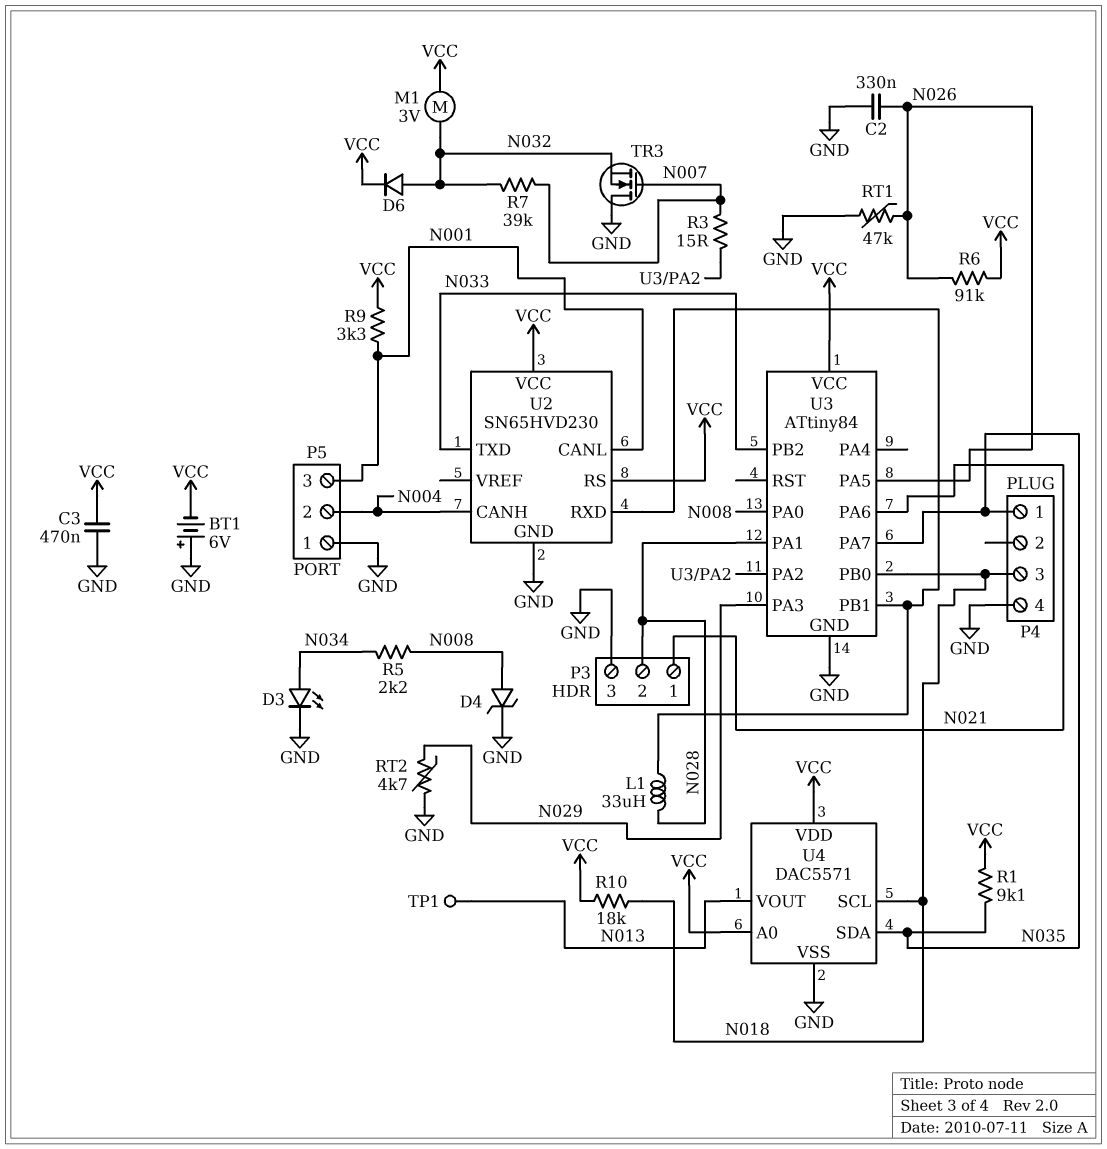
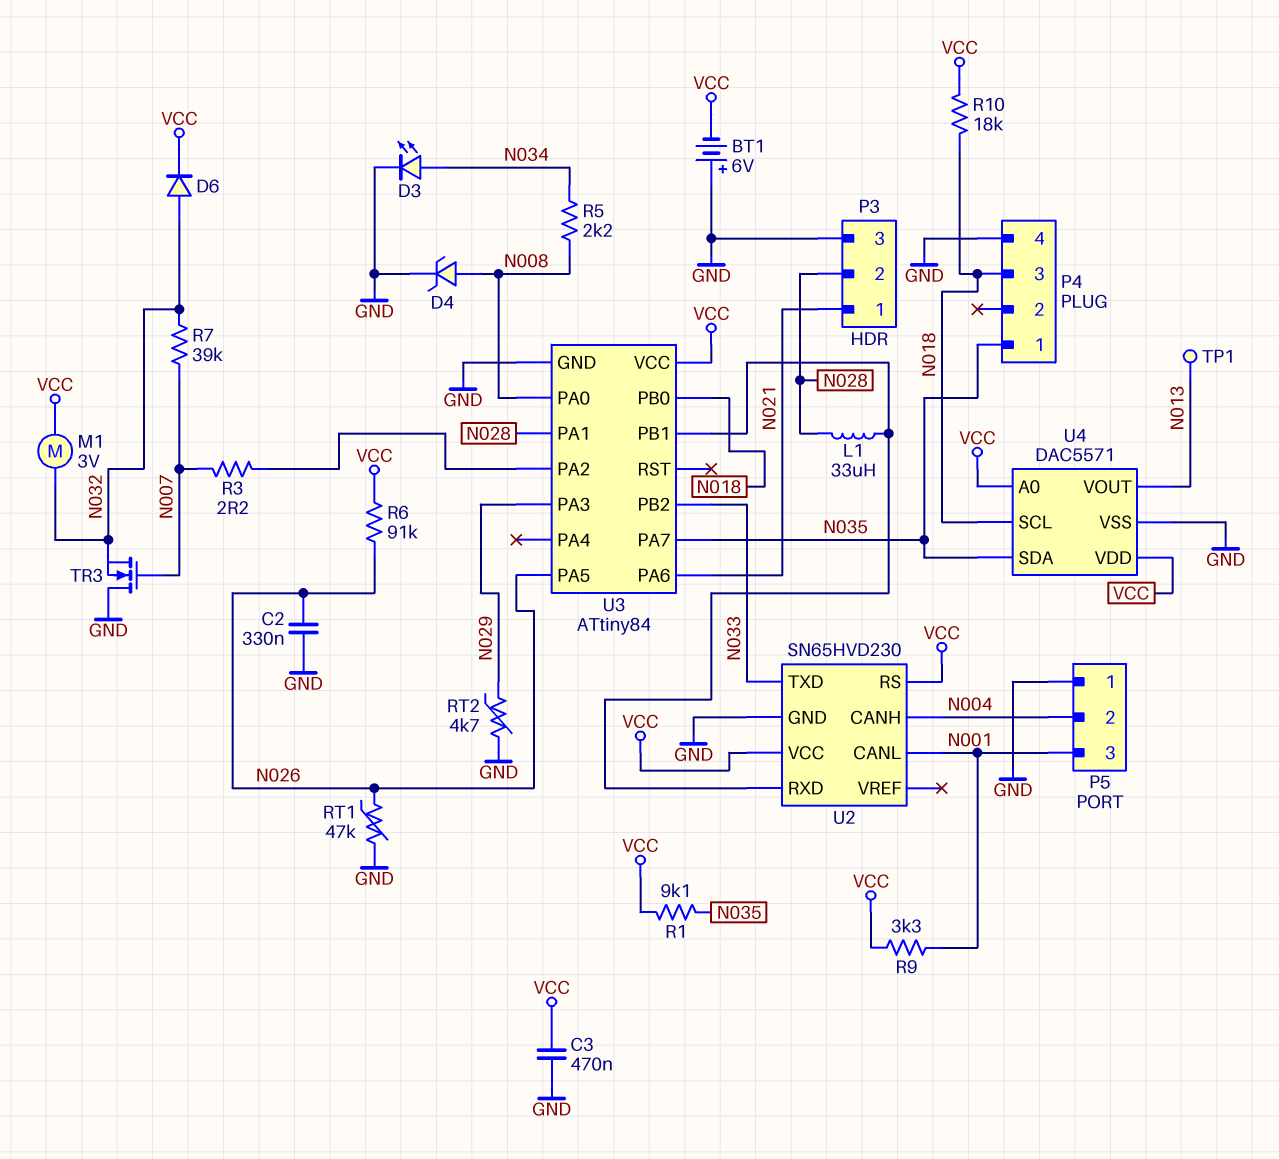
R3: 15 (N007, U3/PA2) -> 2.2 (N007, U3/PA2)

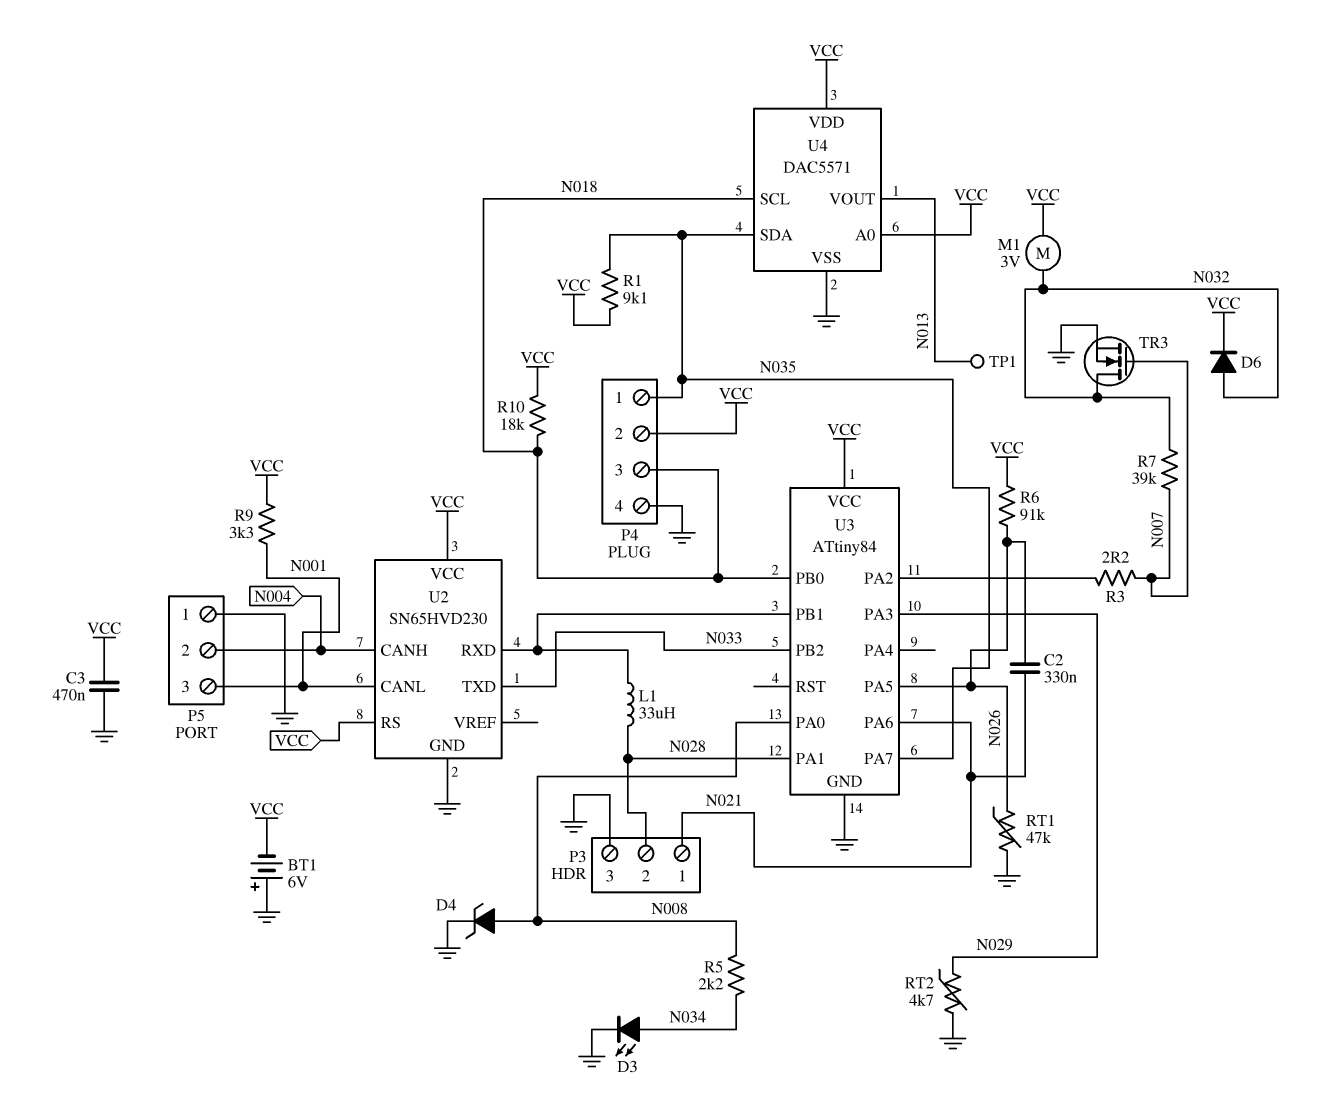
C2: 330nF (GND, N026) -> 330nF (N021, N026)
P4 pin 2: none -> VCC
TR3: NMOS (G N007, D GND, S N032) -> NMOS (G N007, D N032, S GND)

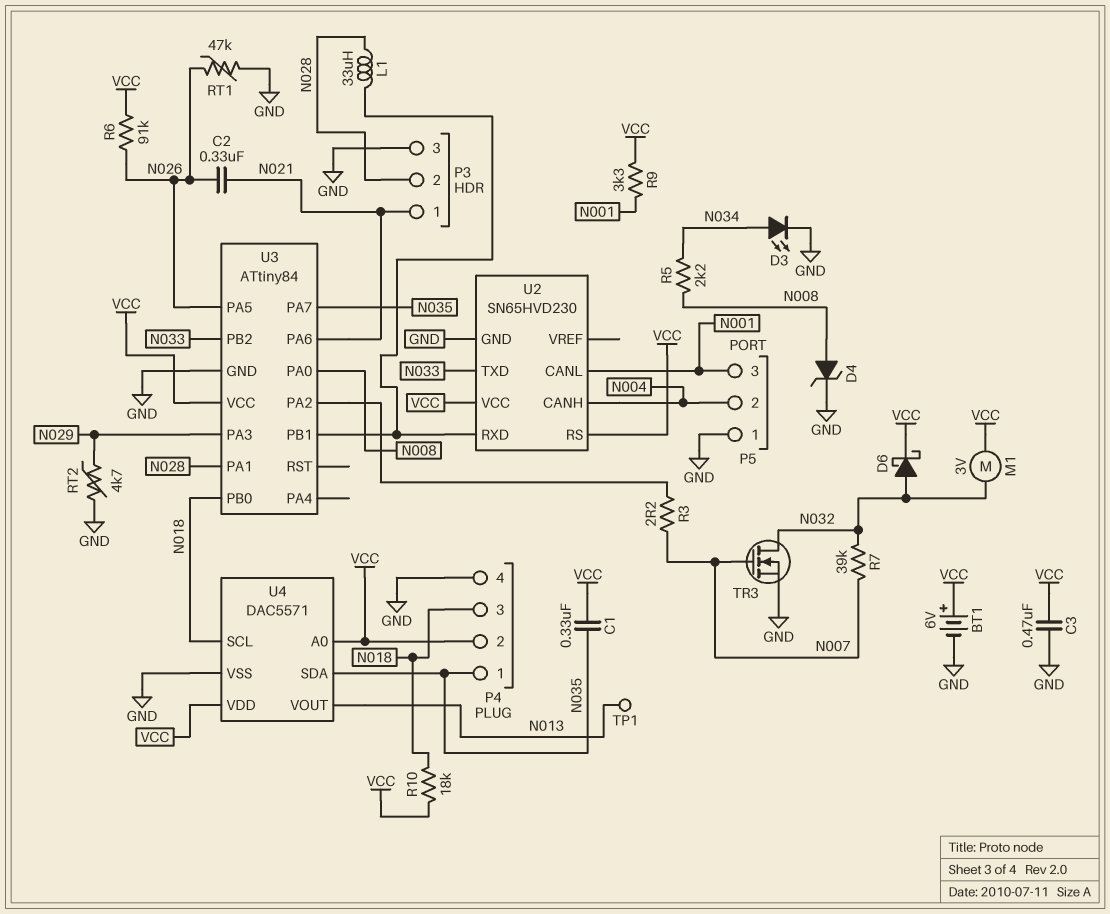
BT1: 6V (plus GND, minus VCC) -> 6V (plus VCC, minus GND)
C1: none -> 330nF (N035, VCC)
D6: diode (A N032, K VCC) -> schottky (A N032, K VCC)
R1: 9.1k (N035, VCC) -> none

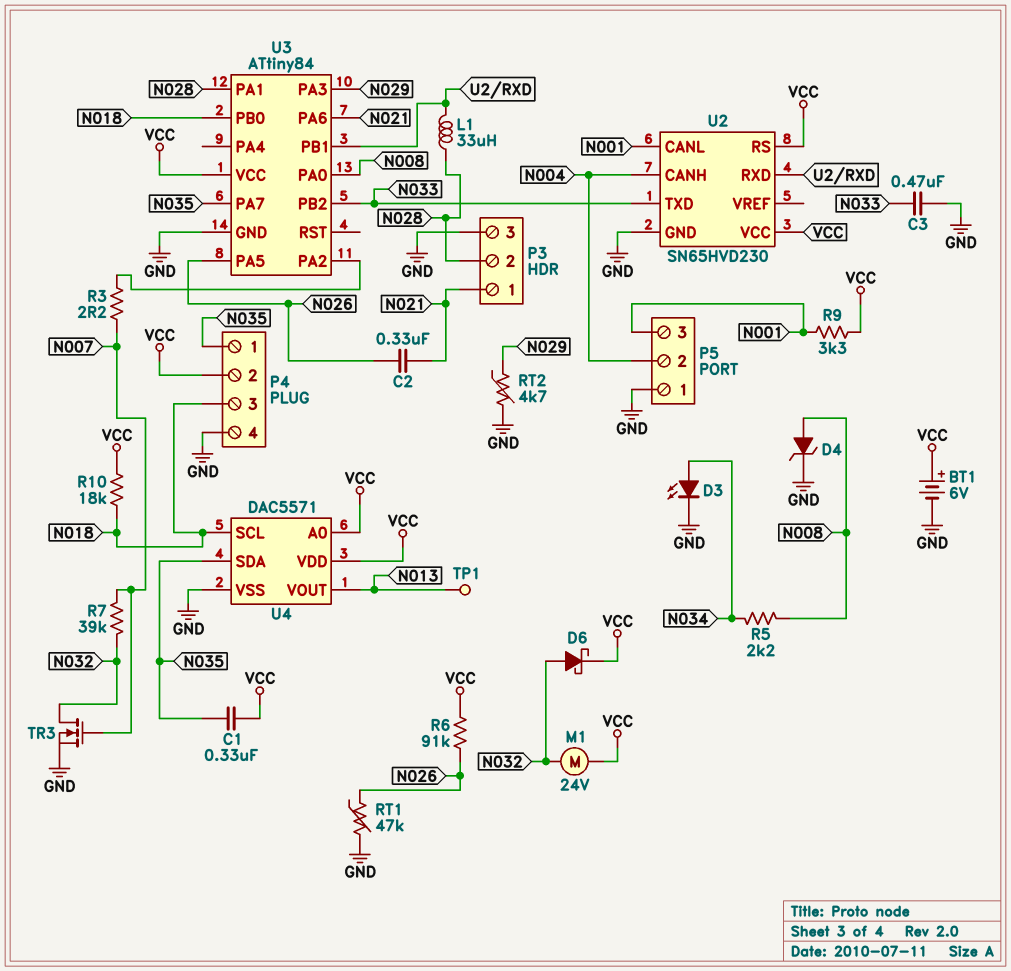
C3: 470nF (GND, VCC) -> 470nF (GND, N033)
M1: motor 3V (N032, VCC) -> motor 24V (N032, VCC)

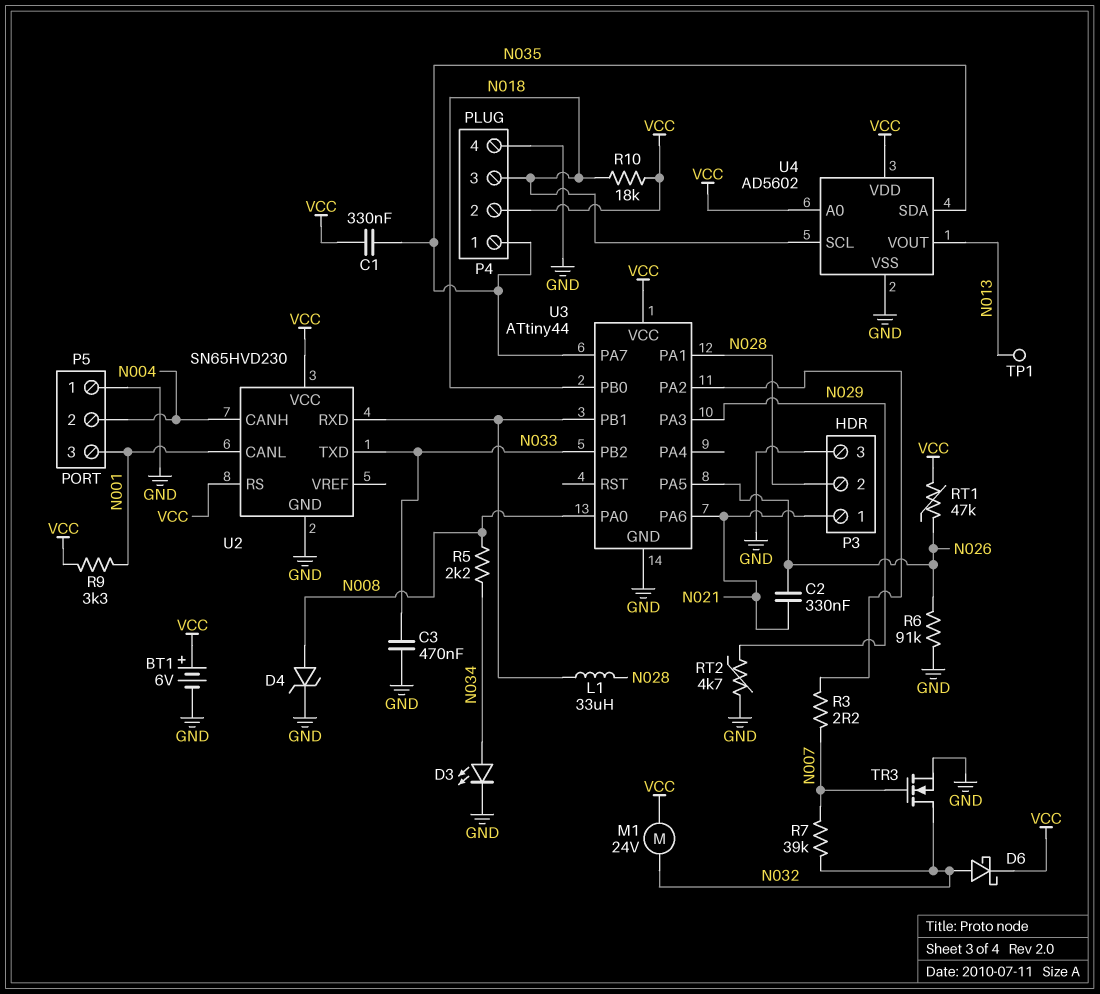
R6: 91k (N026, VCC) -> 91k (GND, N026)
RT1: 47k (GND, N026) -> 47k (N026, VCC)
U3: ATtiny84 -> ATtiny44
U4: DAC5571 -> AD5602

